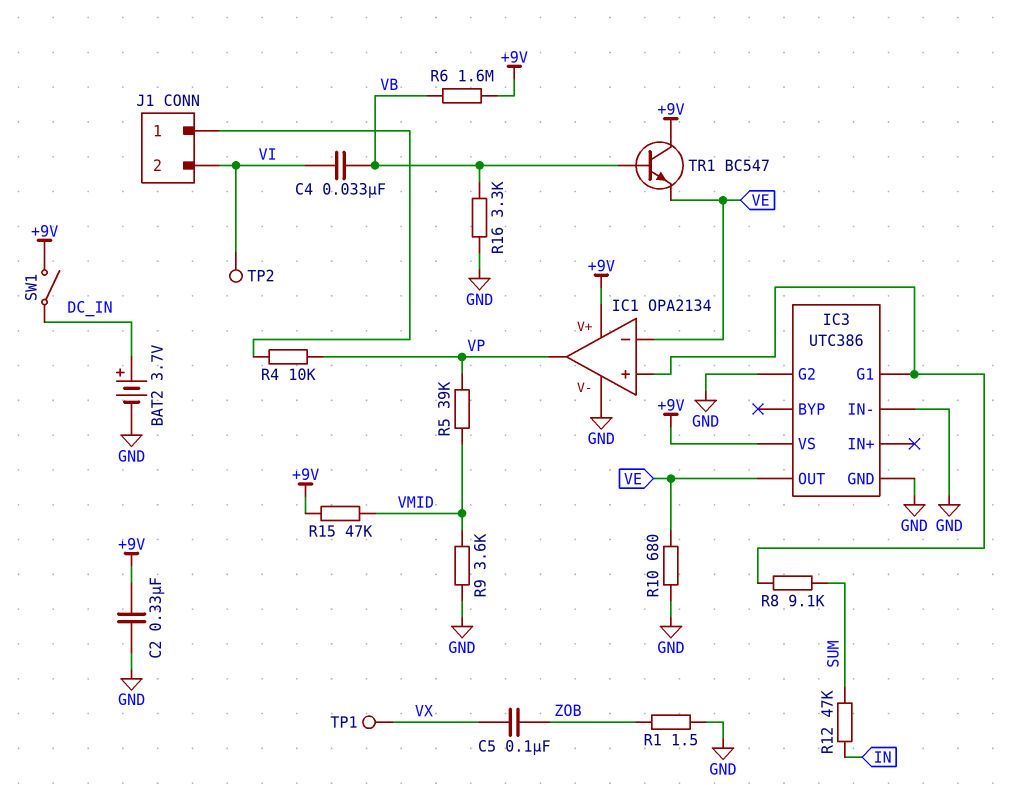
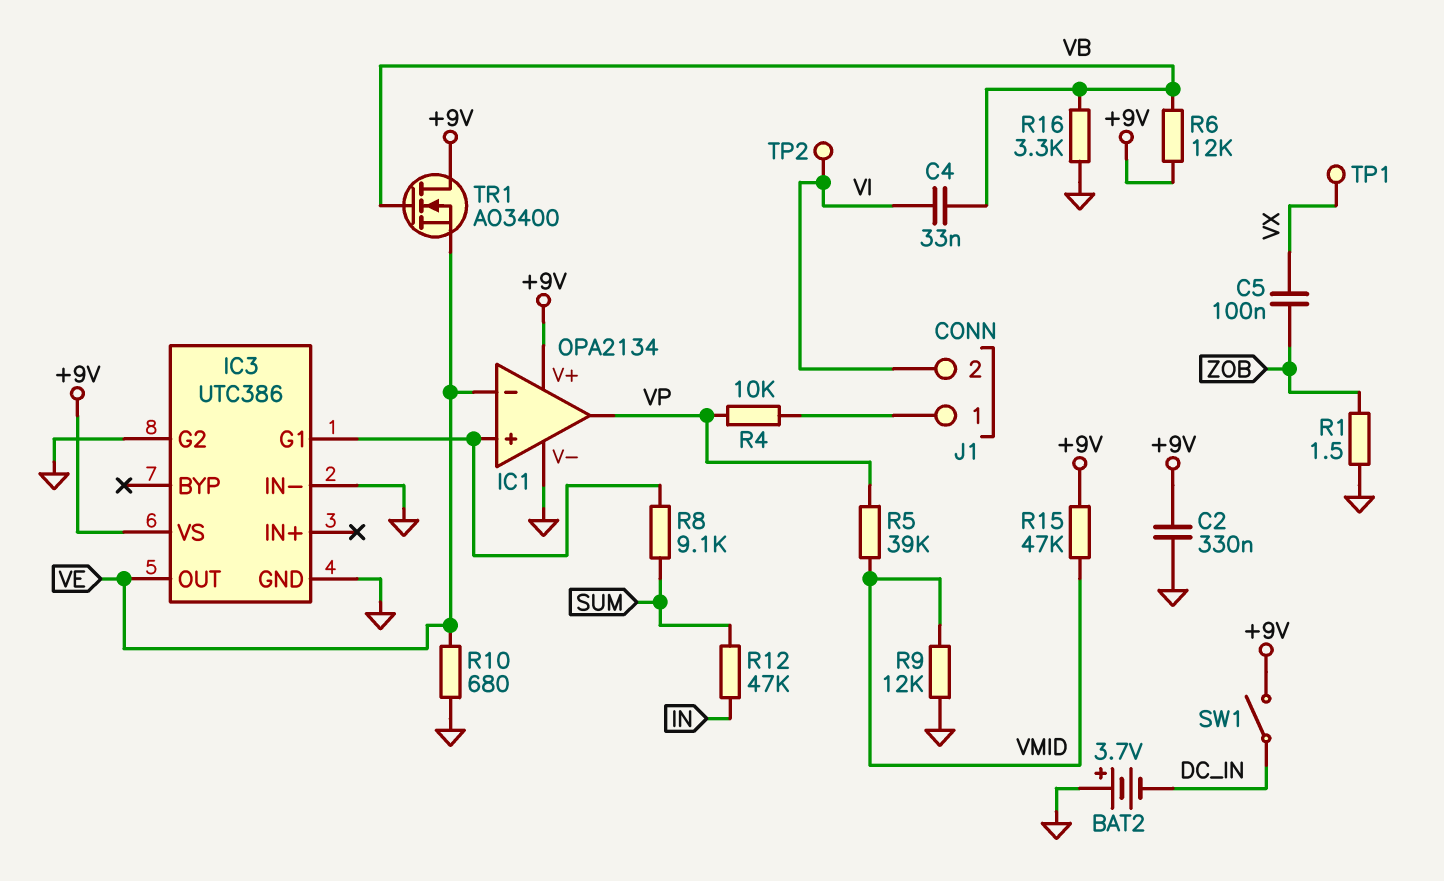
BAT2: 3.7V (plus DC_IN, minus GND) -> 3.7V (plus GND, minus DC_IN)
R6: 1.6M (+9V, VB) -> 12k (+9V, VB)
R9: 3.6k (GND, VMID) -> 12k (GND, VMID)
TR1: NPN BC547 (B VB, C +9V, E VE) -> NMOS AO3400 (G VB, D +9V, S VE)

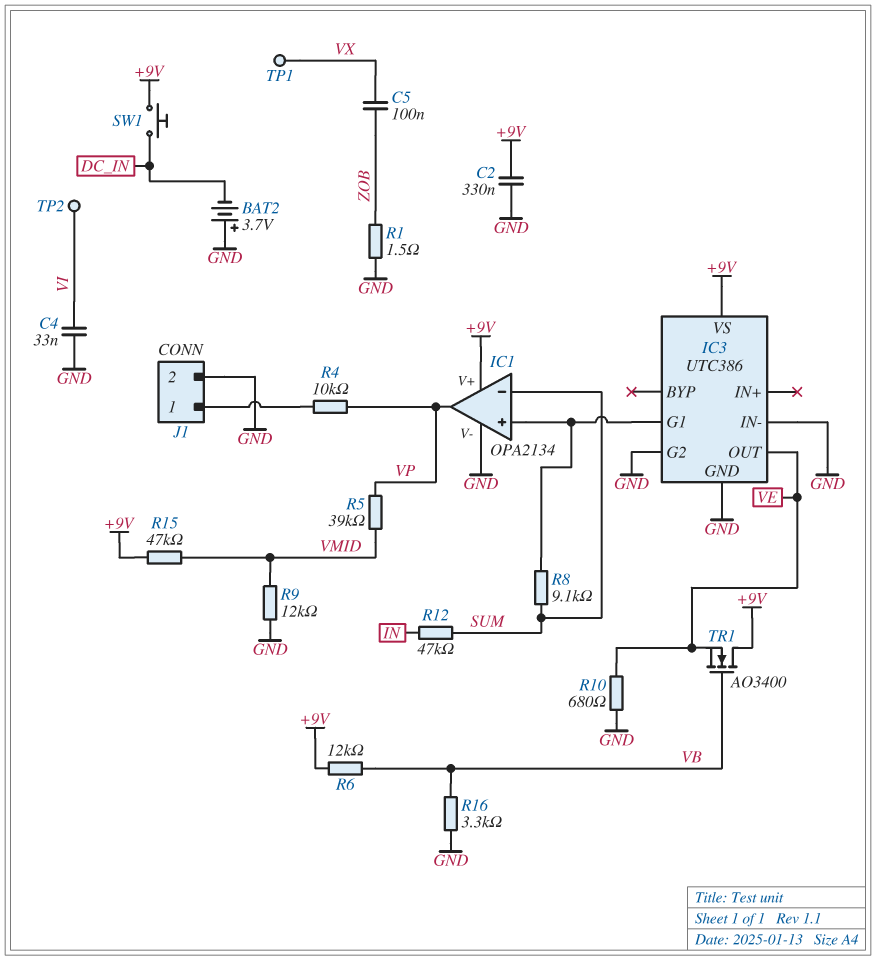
C4: 33nF (VB, VI) -> 33nF (GND, VI)
IC1 pin in-: VE -> SUM
J1 pin 2: VI -> GND
SW1: switch (+9V, DC_IN) -> button (+9V, DC_IN)

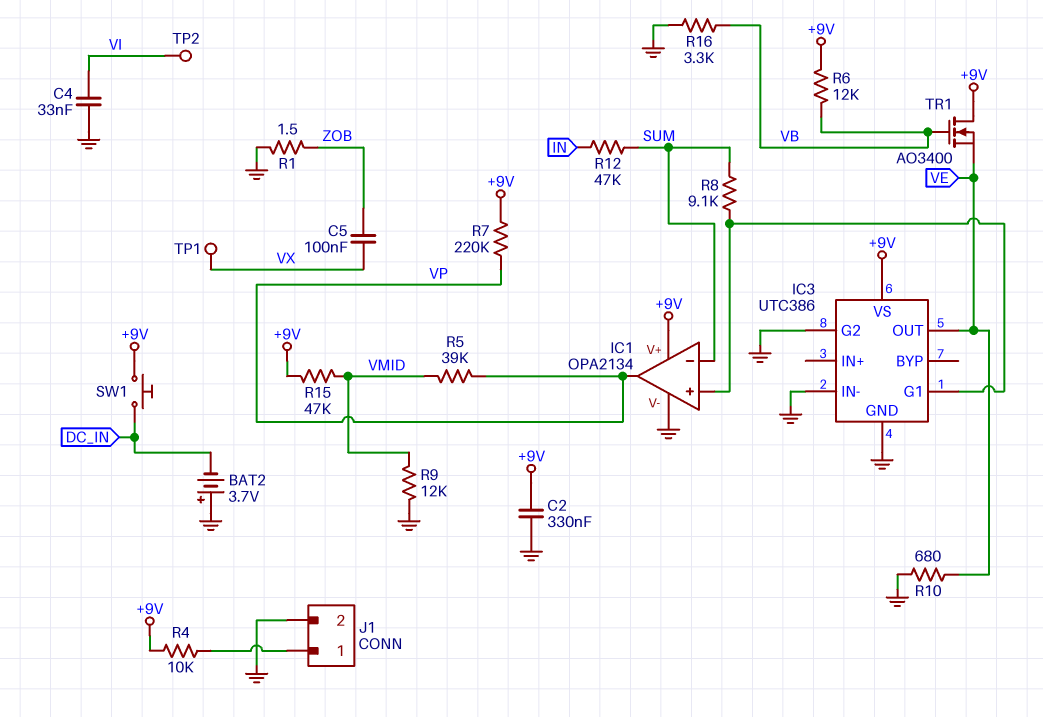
R4: 10k (J1/1, VP) -> 10k (+9V, J1/1)
R7: none -> 220k (+9V, VP)

